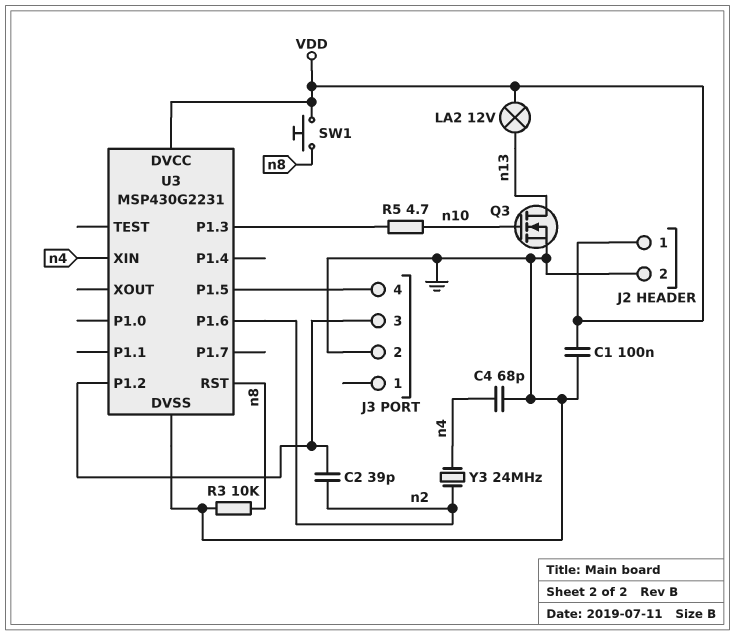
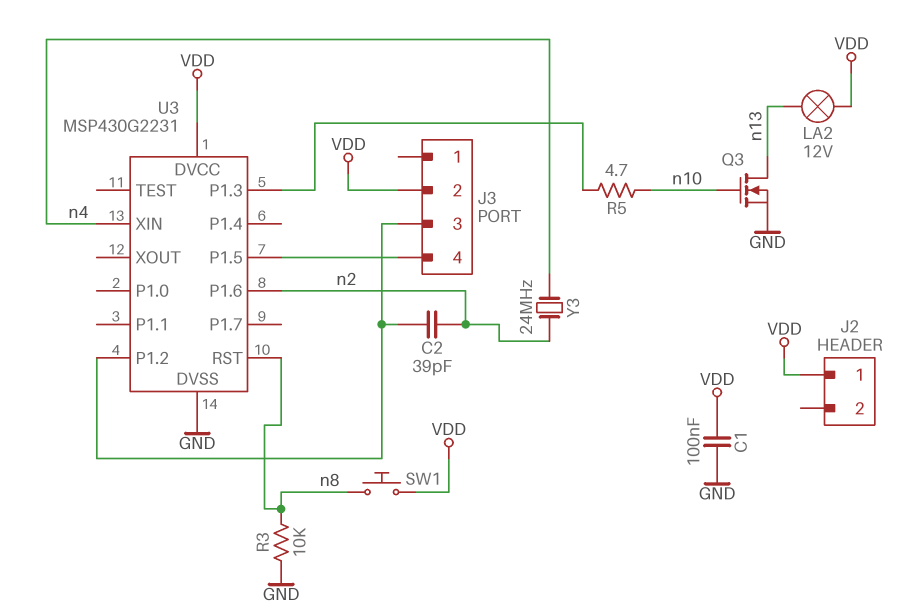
C4: 68pF (GND, n4) -> none
J2 pin 2: GND -> none
J3 pin 2: GND -> VDD

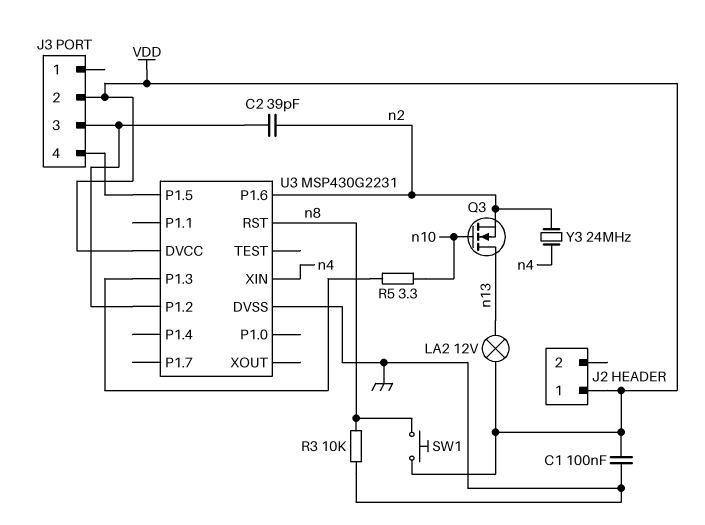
Q3: NMOS (G n10, D n13, S GND) -> NMOS (G n10, D n13, S n2)
R5: 4.7 (U3/P1.3, n10) -> 3.3 (U3/P1.3, n10)

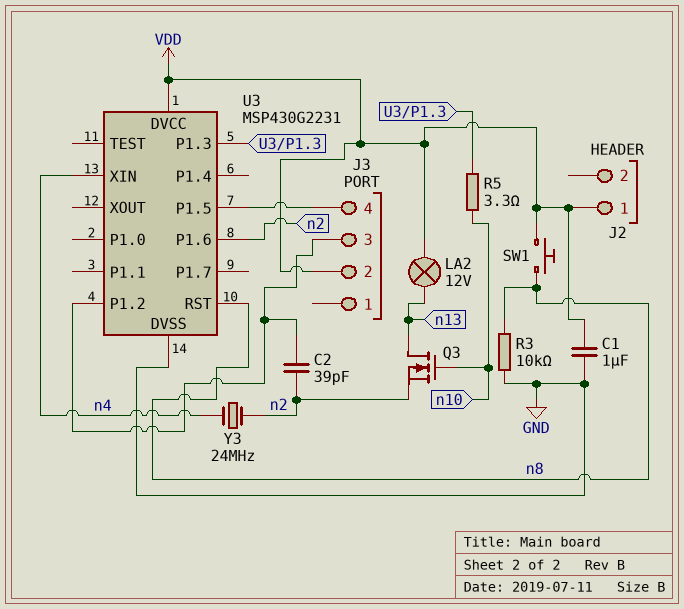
C1: 100nF (GND, VDD) -> 1uF (GND, VDD)

